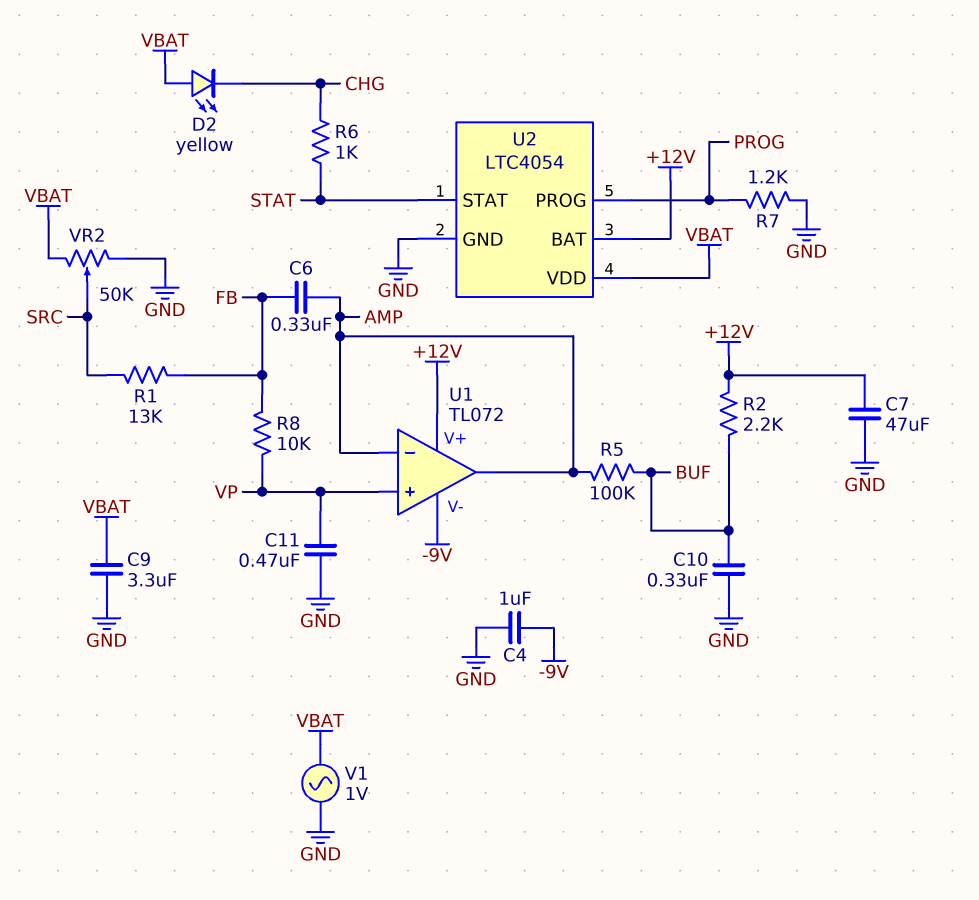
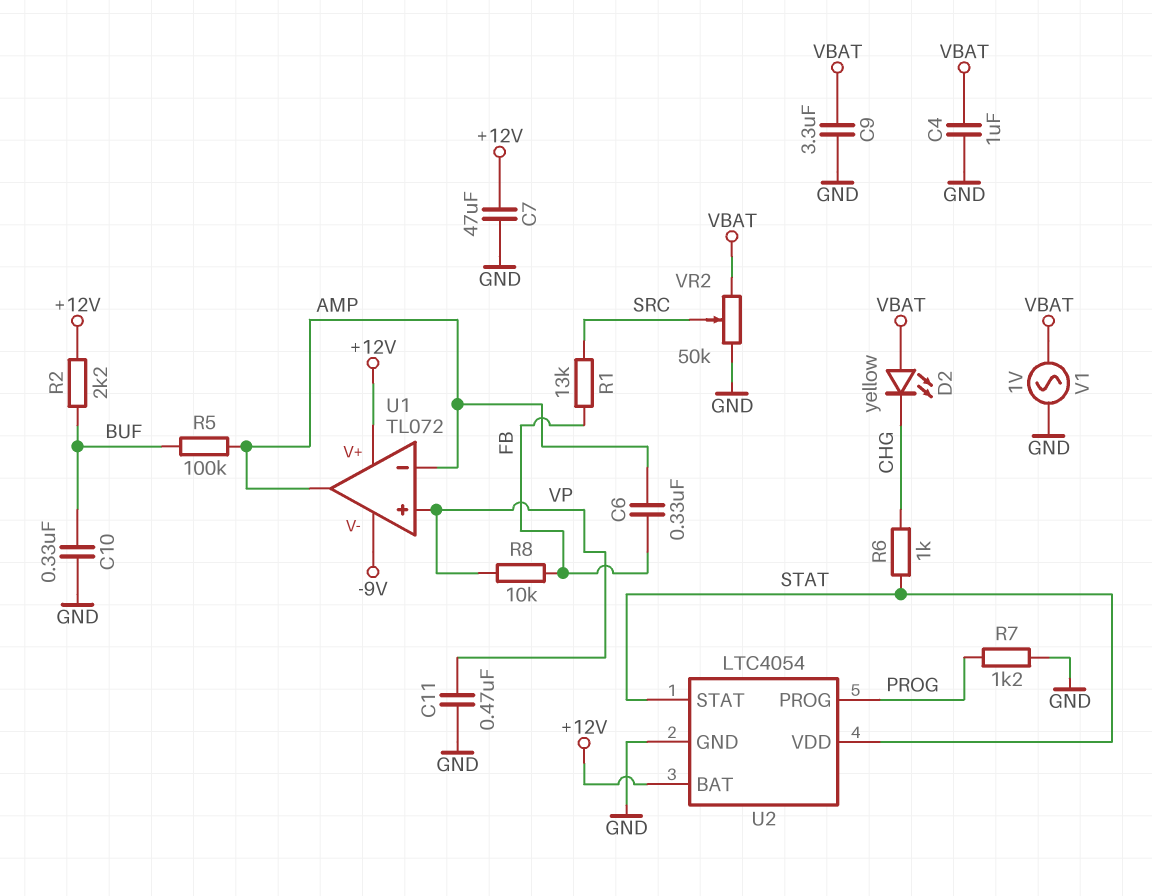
C4: 1uF (-9V, GND) -> 1uF (GND, VBAT)
U2 pin VDD: VBAT -> STAT

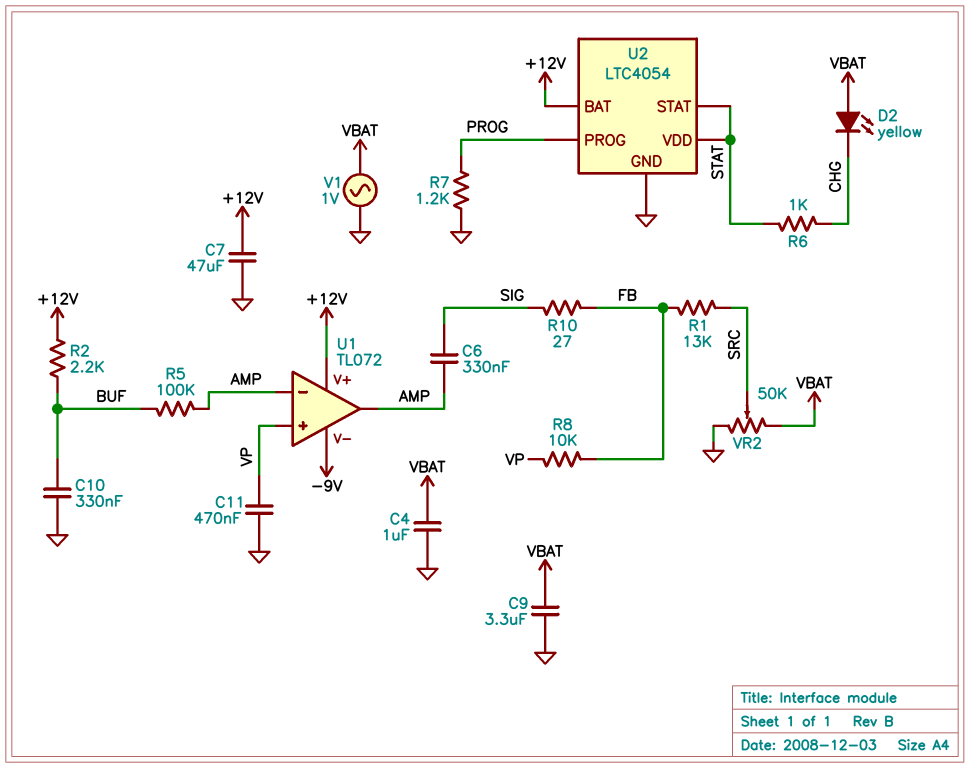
C6: 330nF (AMP, FB) -> 330nF (AMP, SIG)
R10: none -> 27 (FB, SIG)

